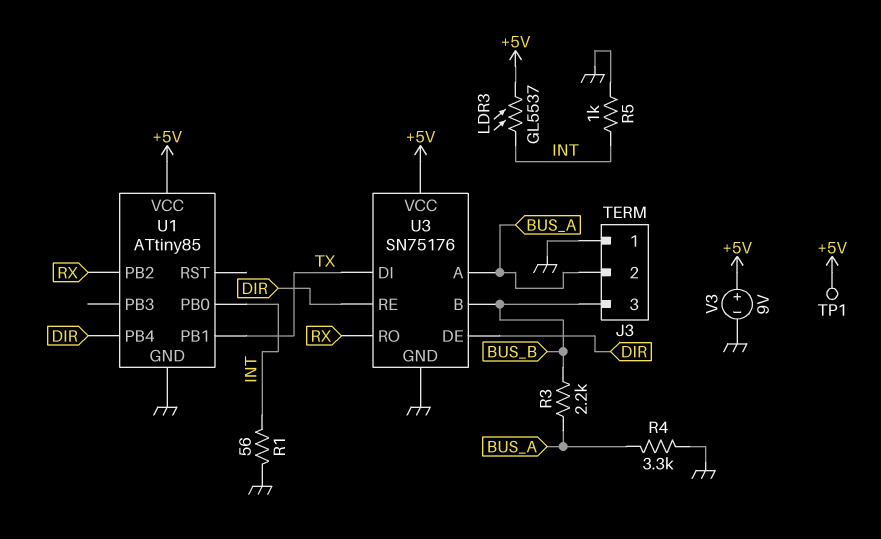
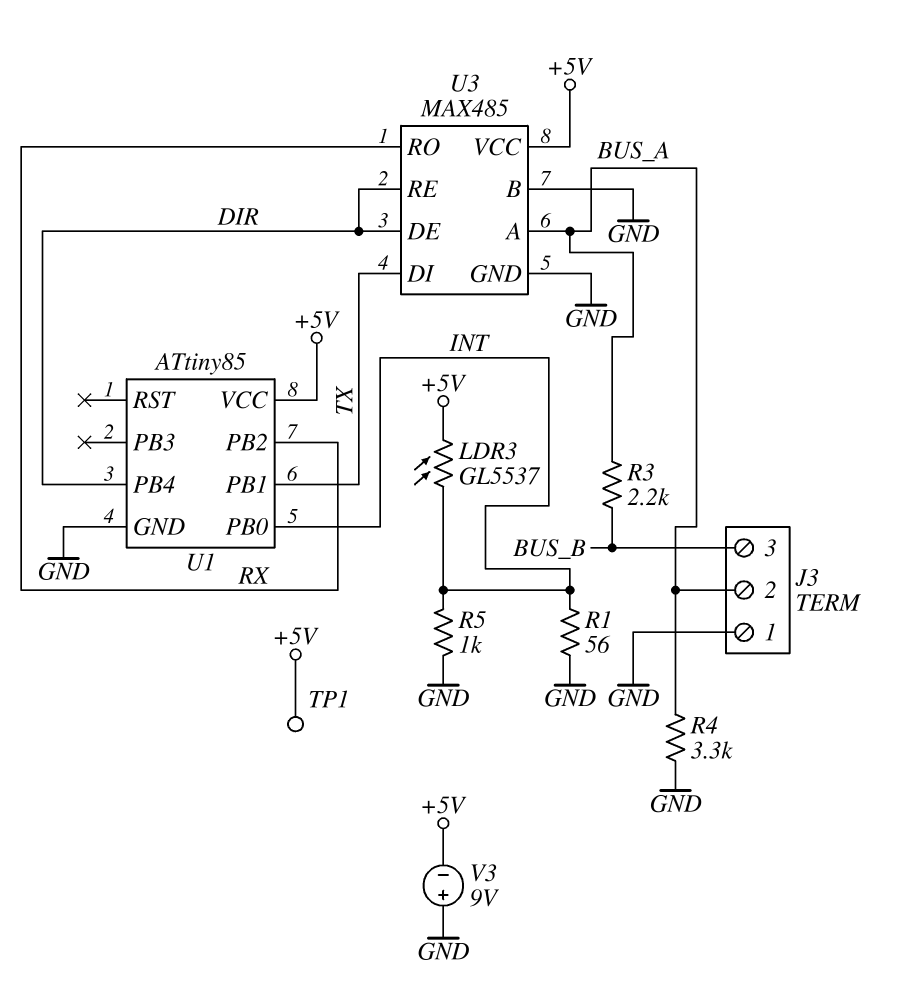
U3: SN75176 -> MAX485
U3 pin B: BUS_B -> GND
V3: 9V (plus +5V, minus GND) -> 9V (plus GND, minus +5V)

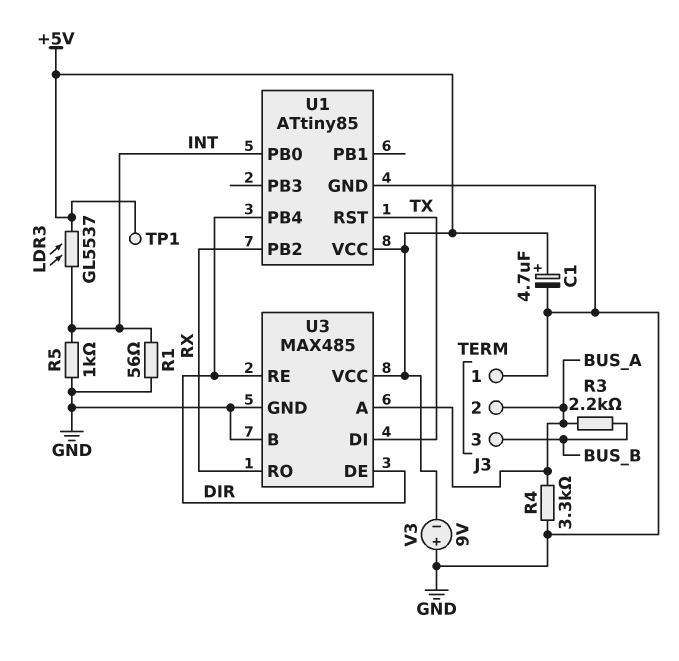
C1: none -> 4.7uF (plus +5V, minus GND)
U1 pin PB1: TX -> none
U1 pin RST: none -> TX

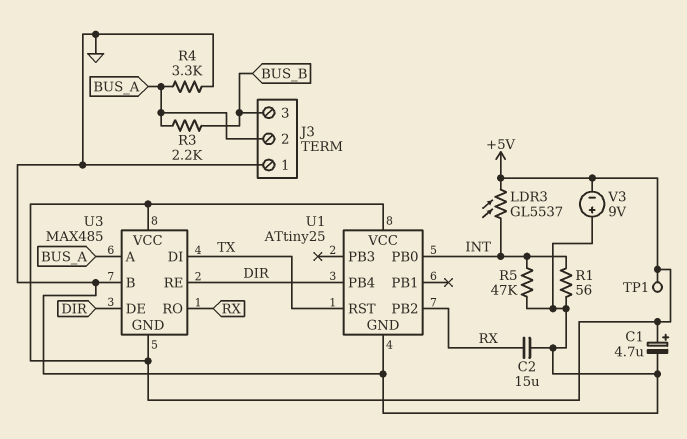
C2: none -> 15uF (GND, RX)
R5: 1k (GND, INT) -> 47k (GND, INT)
U1: ATtiny85 -> ATtiny25
U3 pin GND: GND -> +5V

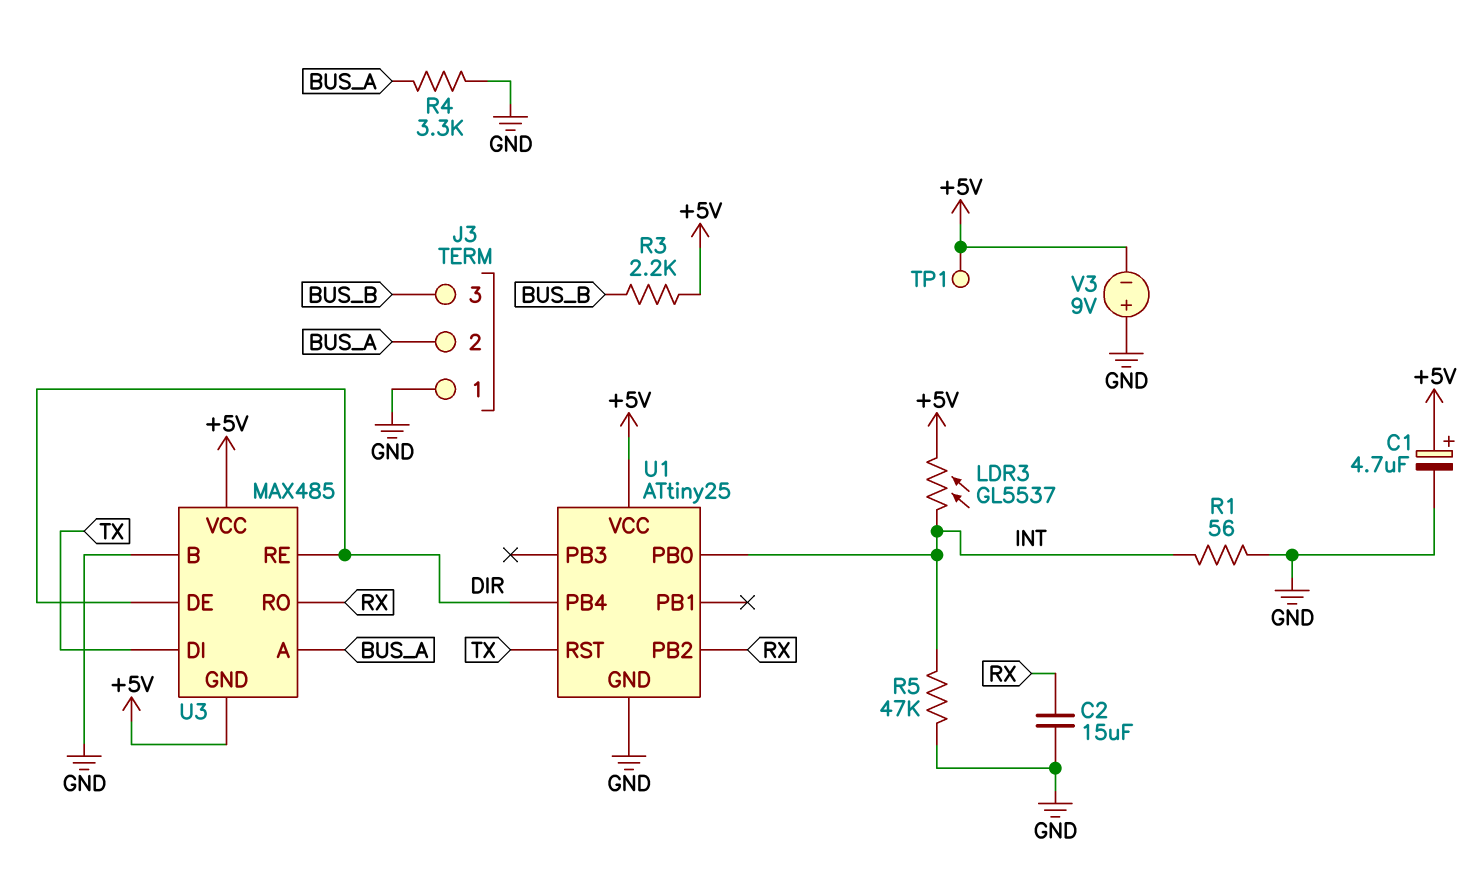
R3: 2.2k (BUS_A, BUS_B) -> 2.2k (+5V, BUS_B)

